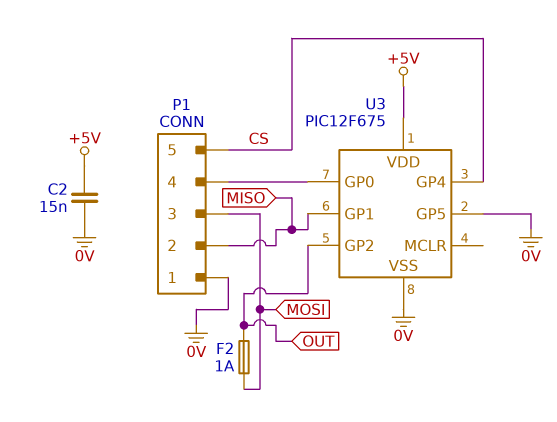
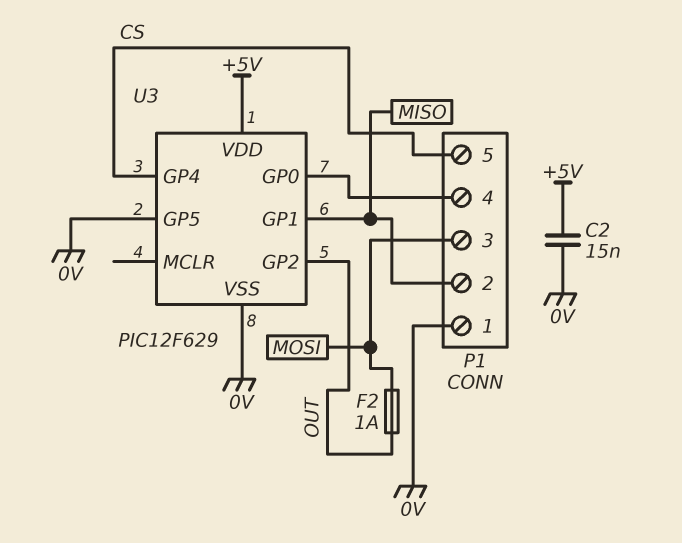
U3: PIC12F675 -> PIC12F629

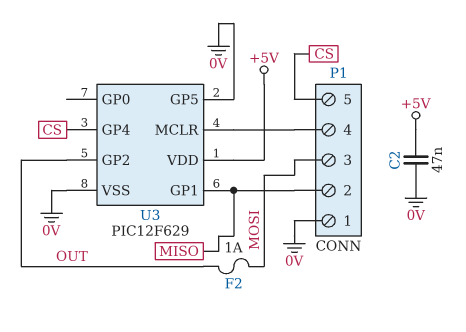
C2: 15nF (+5V, 0V) -> 47nF (+5V, 0V)
U3 pin GP0: P1/4 -> none
U3 pin MCLR: none -> P1/4

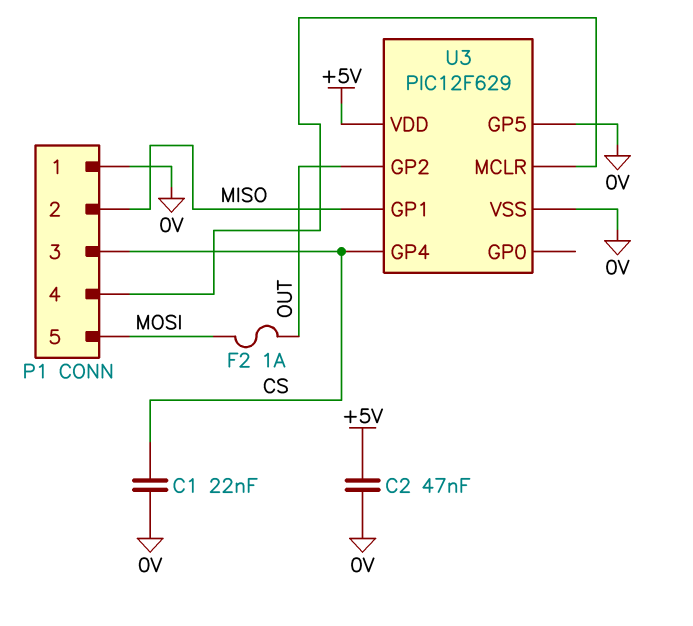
C1: none -> 22nF (0V, CS)
P1 pin 3: MOSI -> CS
P1 pin 5: CS -> MOSI

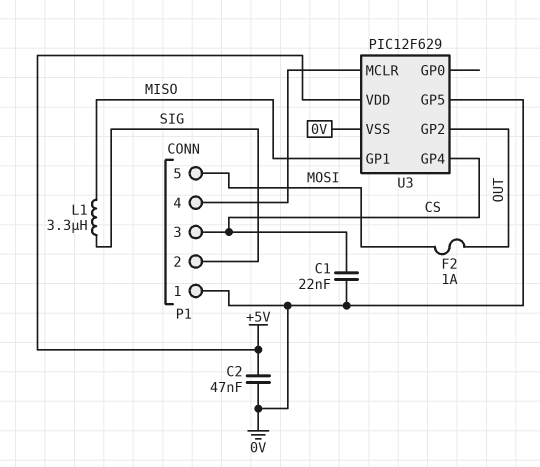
L1: none -> 3.3uH (MISO, SIG)
P1 pin 2: MISO -> SIG

